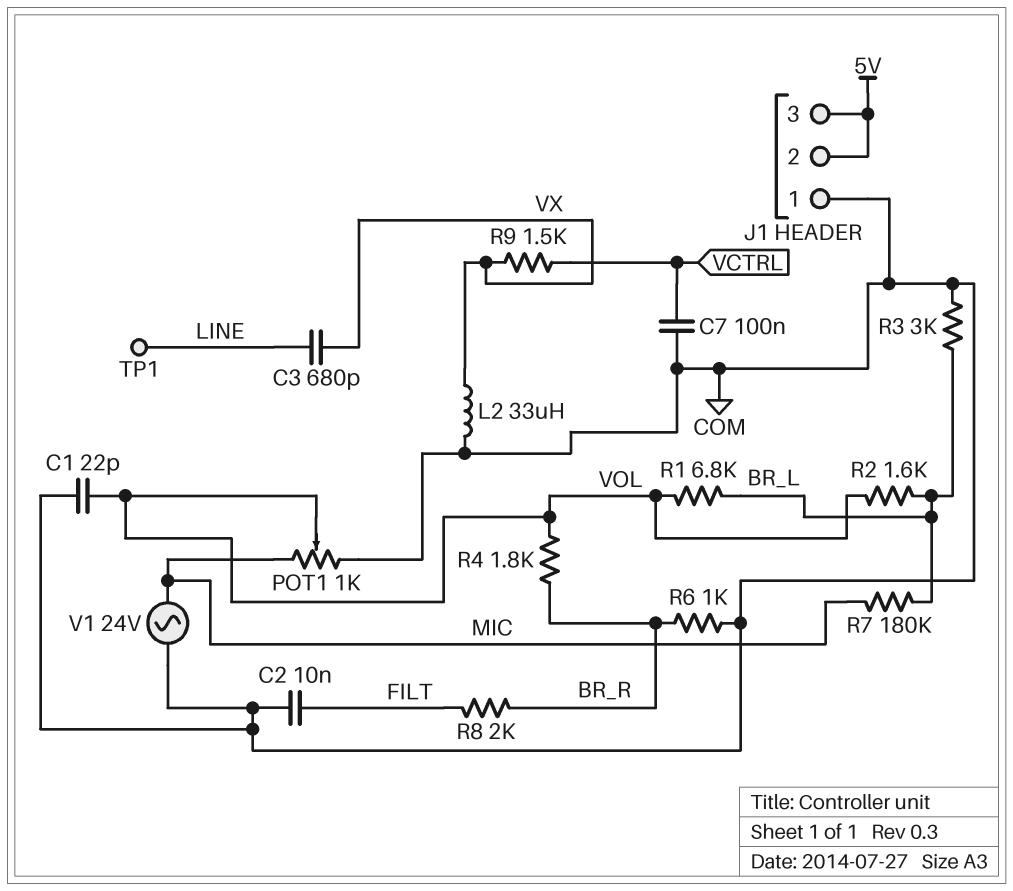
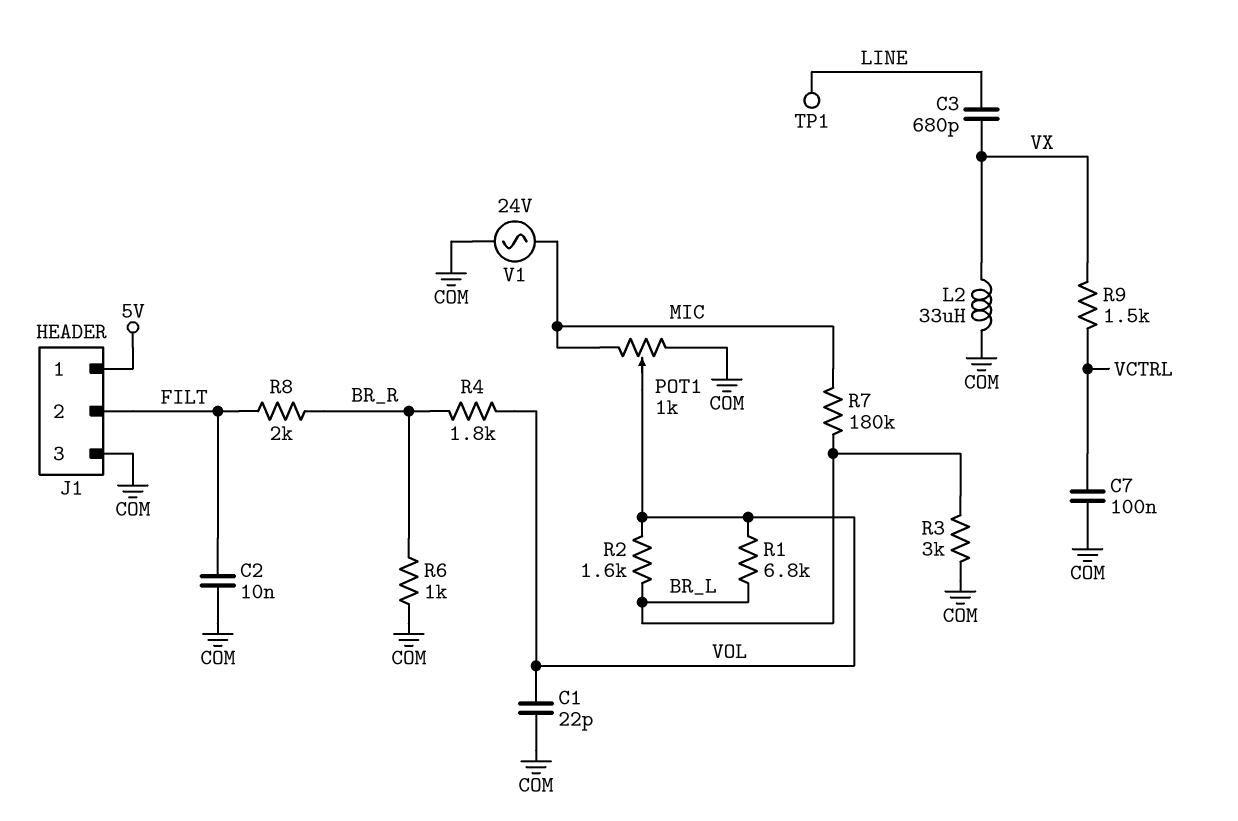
J1 pin 1: COM -> 5V
J1 pin 2: 5V -> FILT
J1 pin 3: 5V -> COM

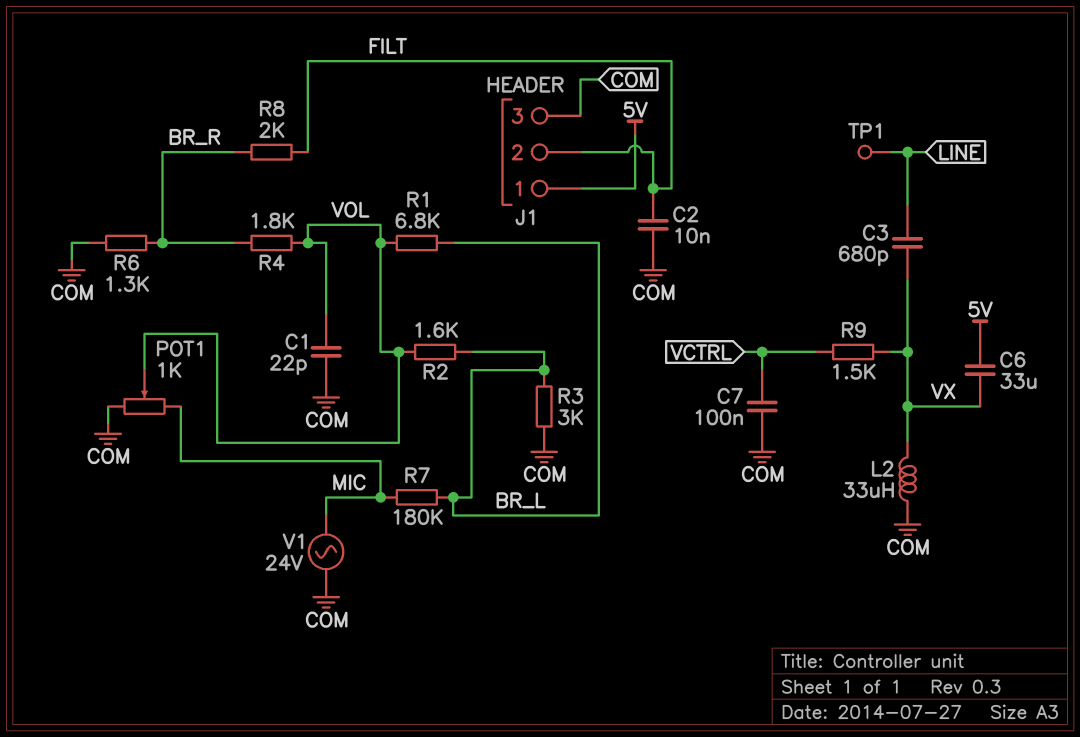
C6: none -> 33uF (5V, VX)
R6: 1k (BR_R, COM) -> 1.3k (BR_R, COM)

